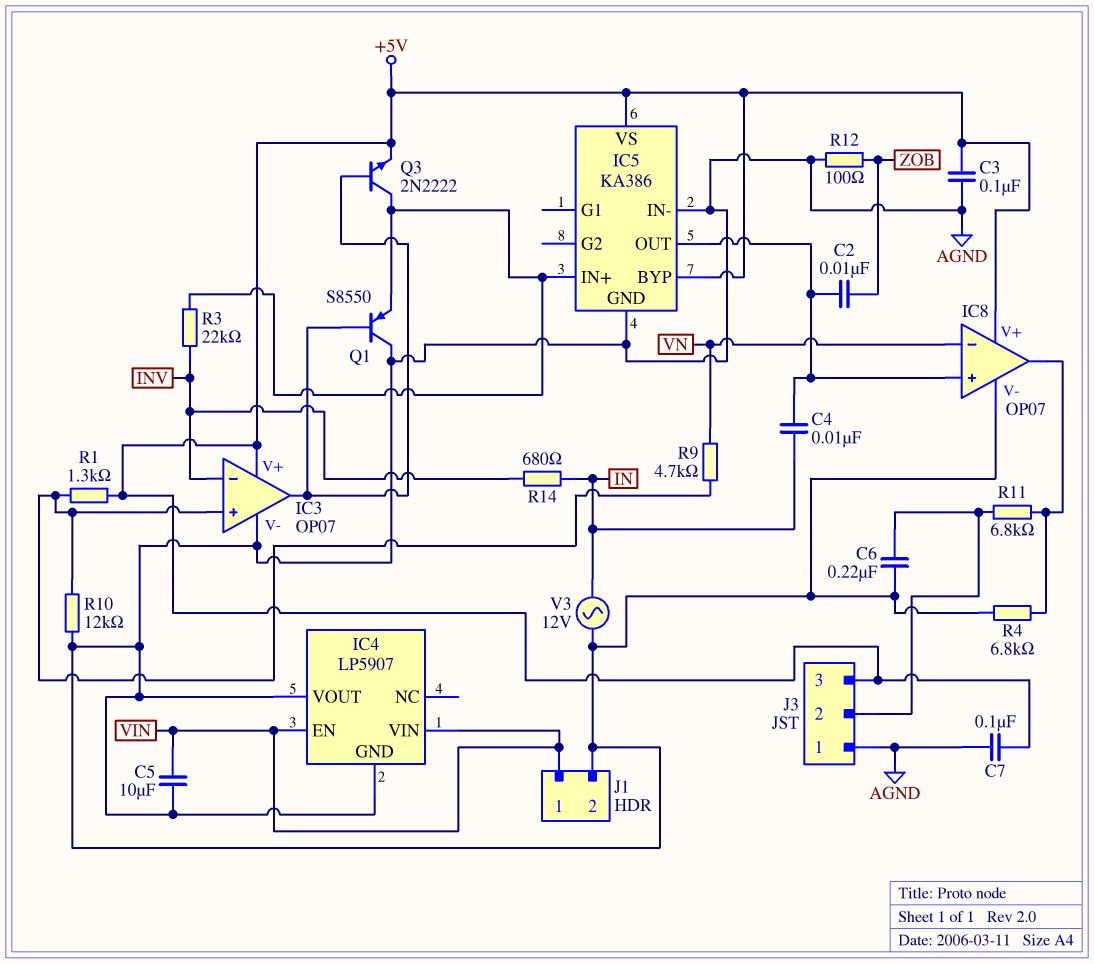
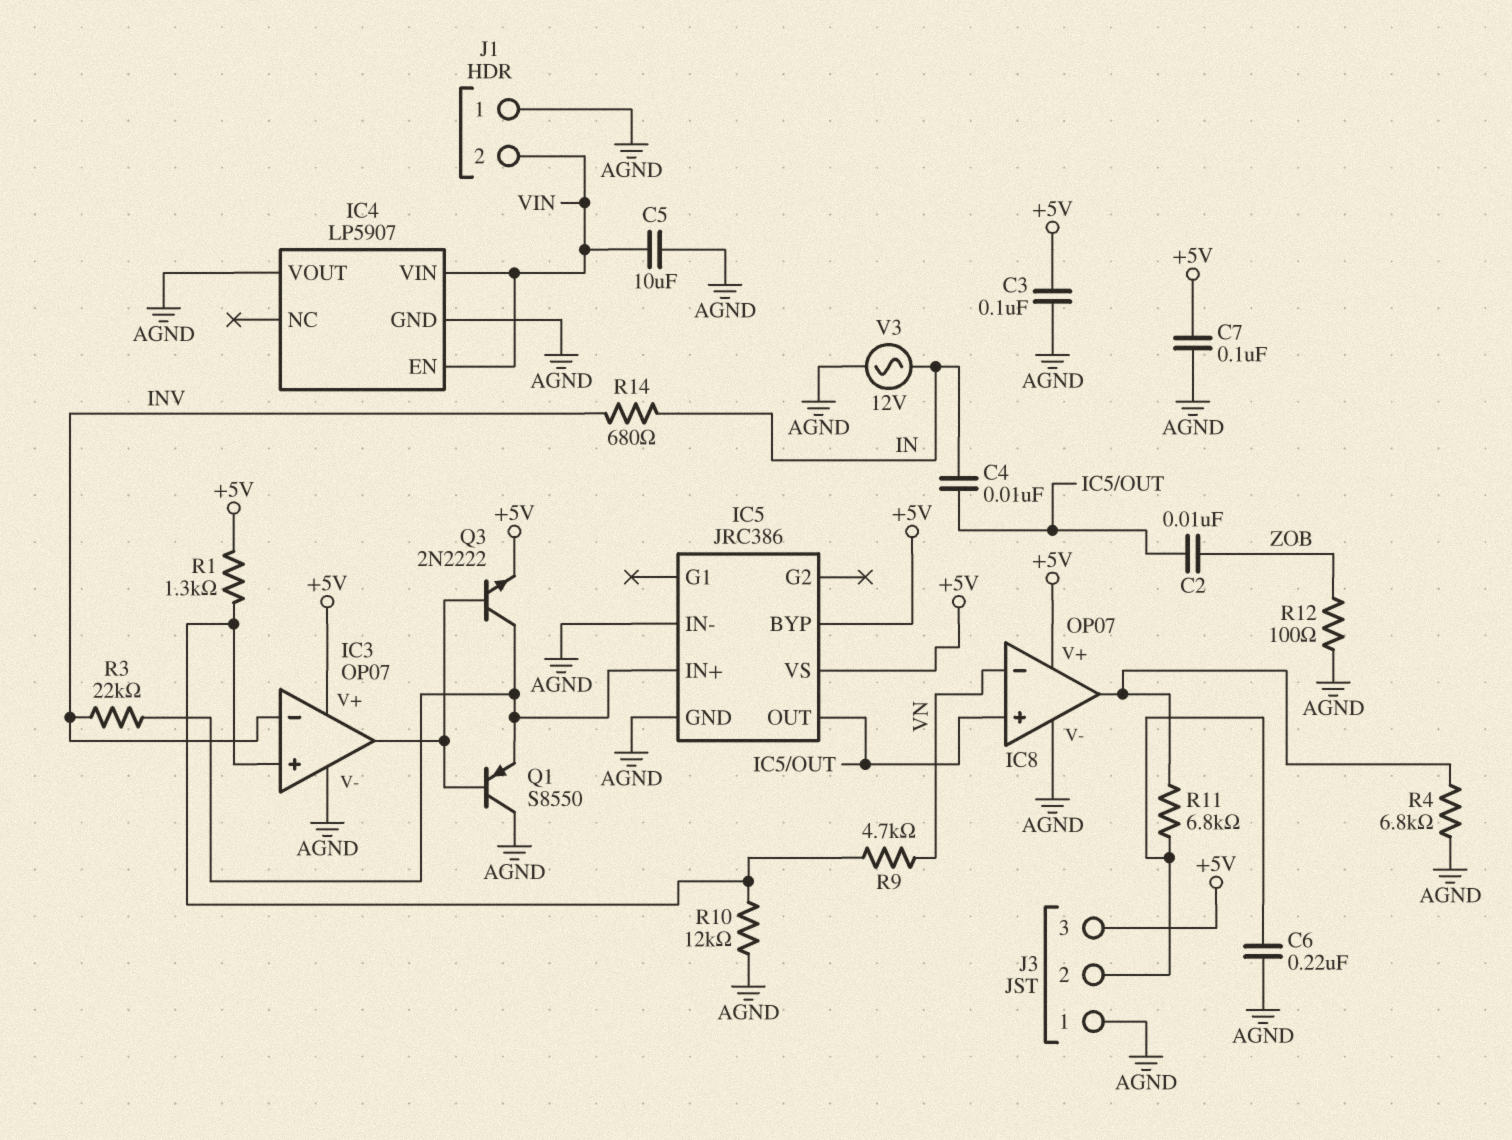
IC5: KA386 -> JRC386
J1 pin 1: VIN -> AGND
J1 pin 2: AGND -> VIN

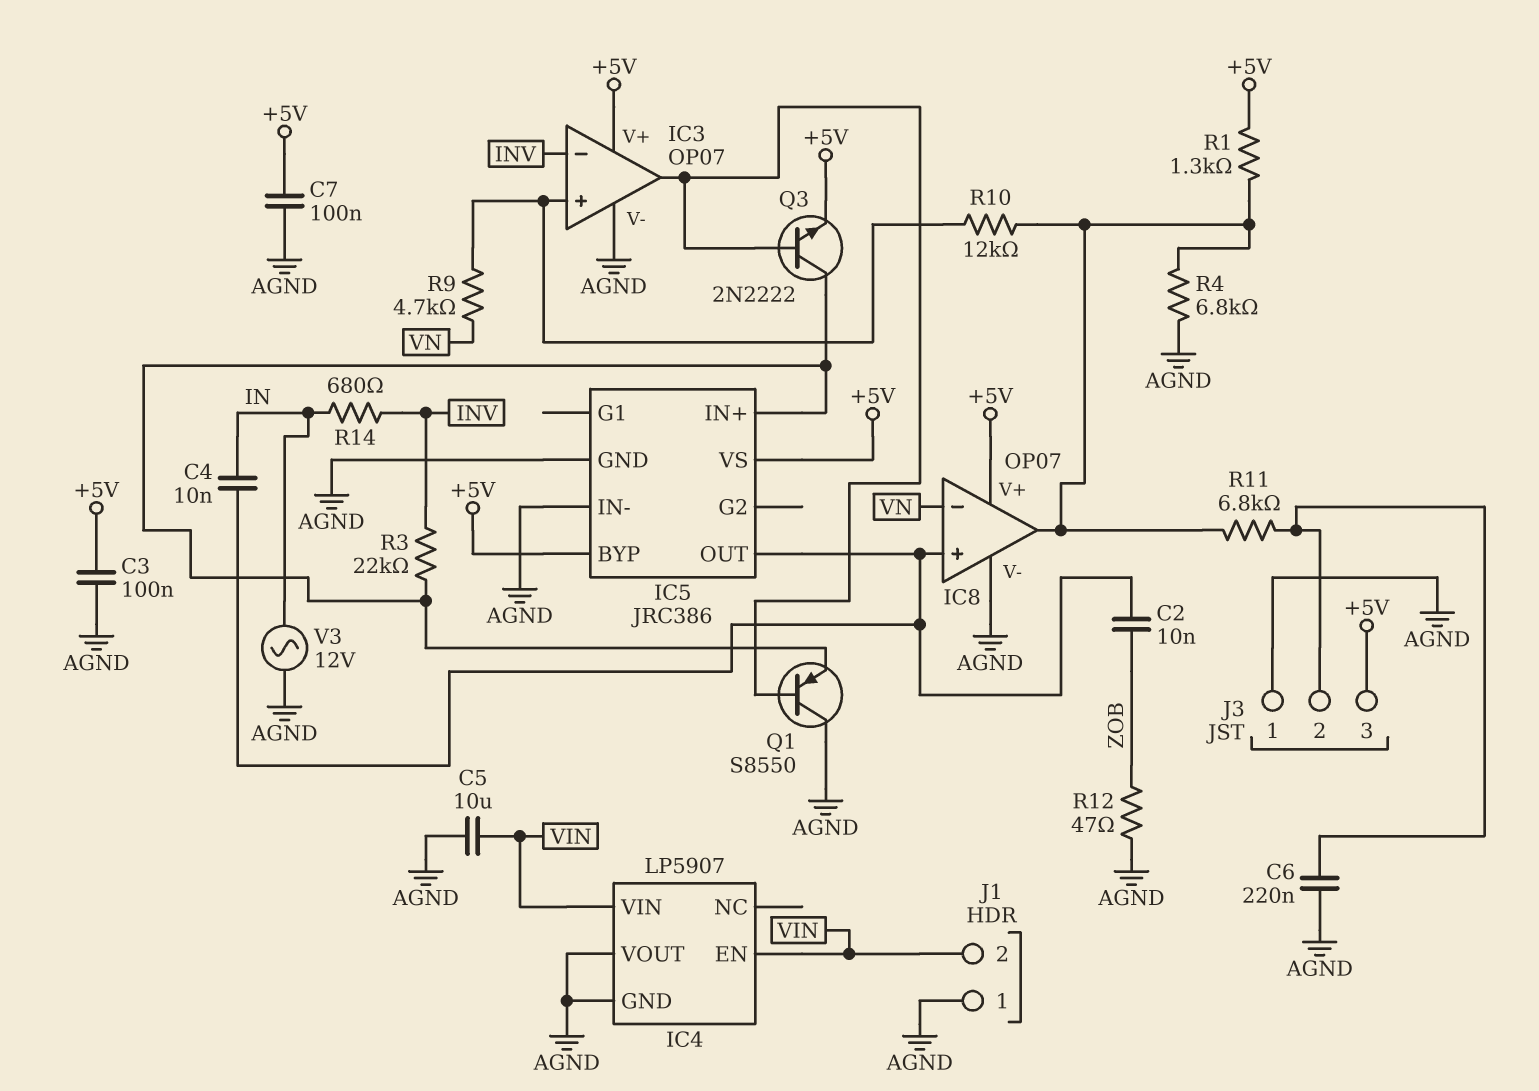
R1: 1.3k (+5V, IC3/in+) -> 1.3k (+5V, IC8/out)
R10: 12k (AGND, IC3/in+) -> 12k (IC3/in+, IC8/out)
R12: 100 (AGND, ZOB) -> 47 (AGND, ZOB)

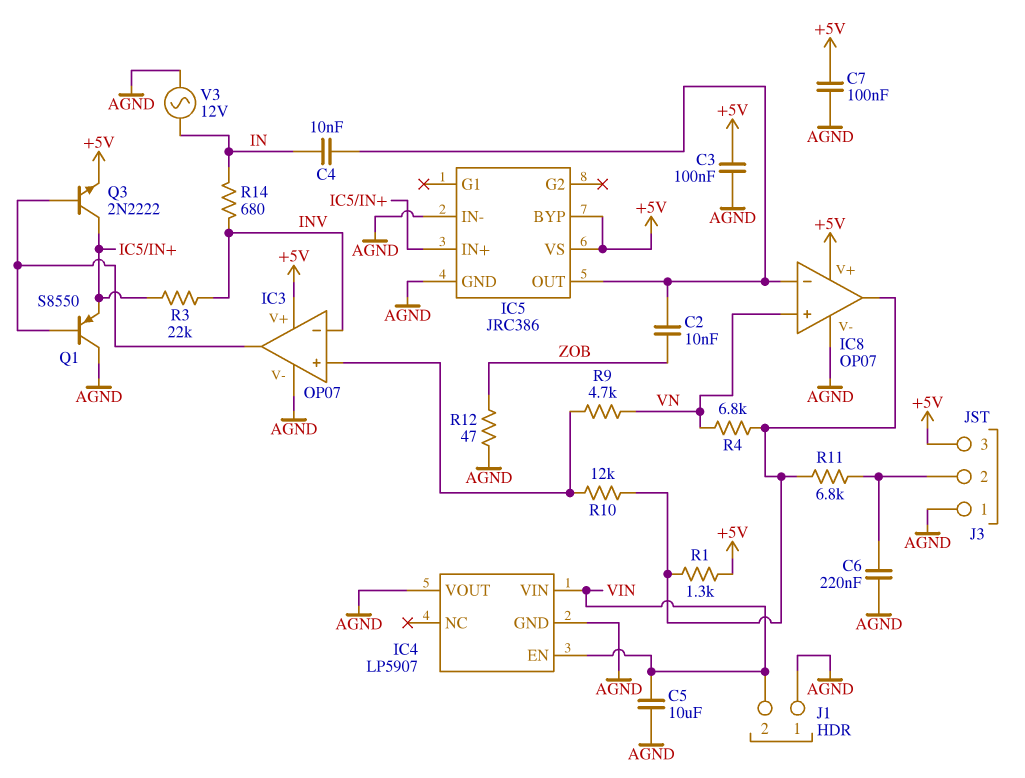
IC8 pin in+: IC5/OUT -> VN
IC8 pin in-: VN -> IC5/OUT
R4: 6.8k (AGND, IC8/out) -> 6.8k (IC8/out, VN)

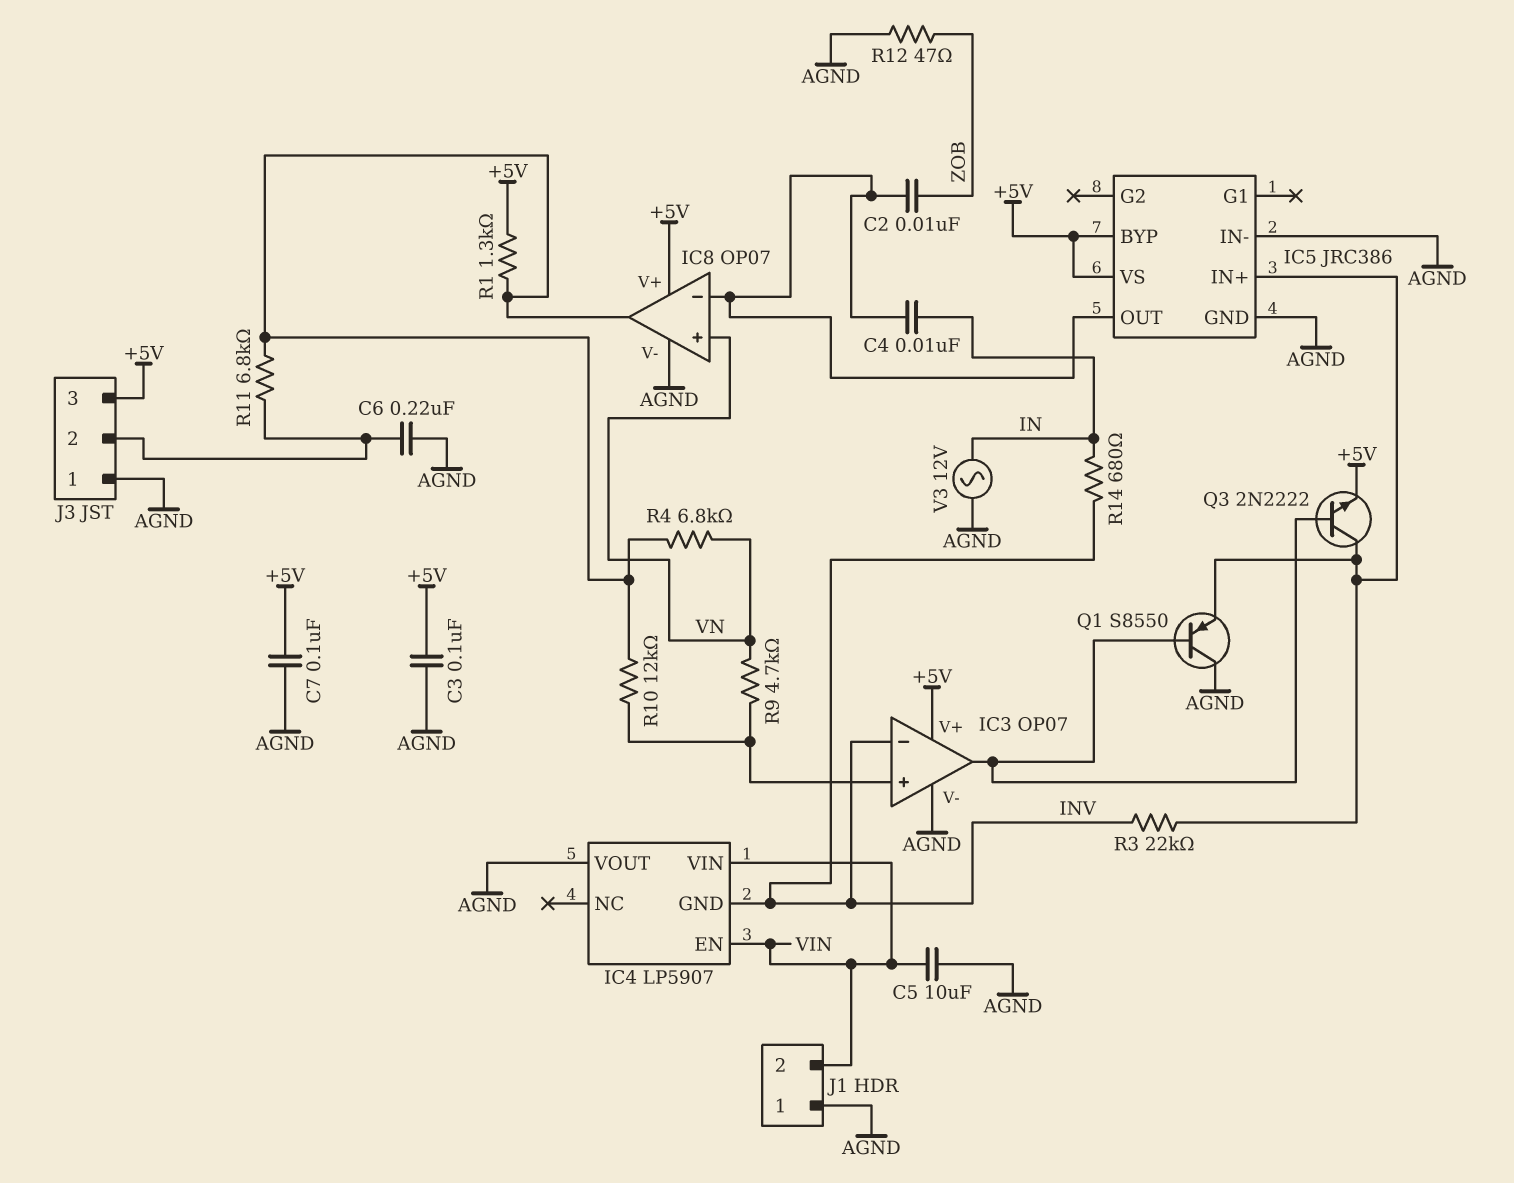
IC4 pin GND: AGND -> INV

